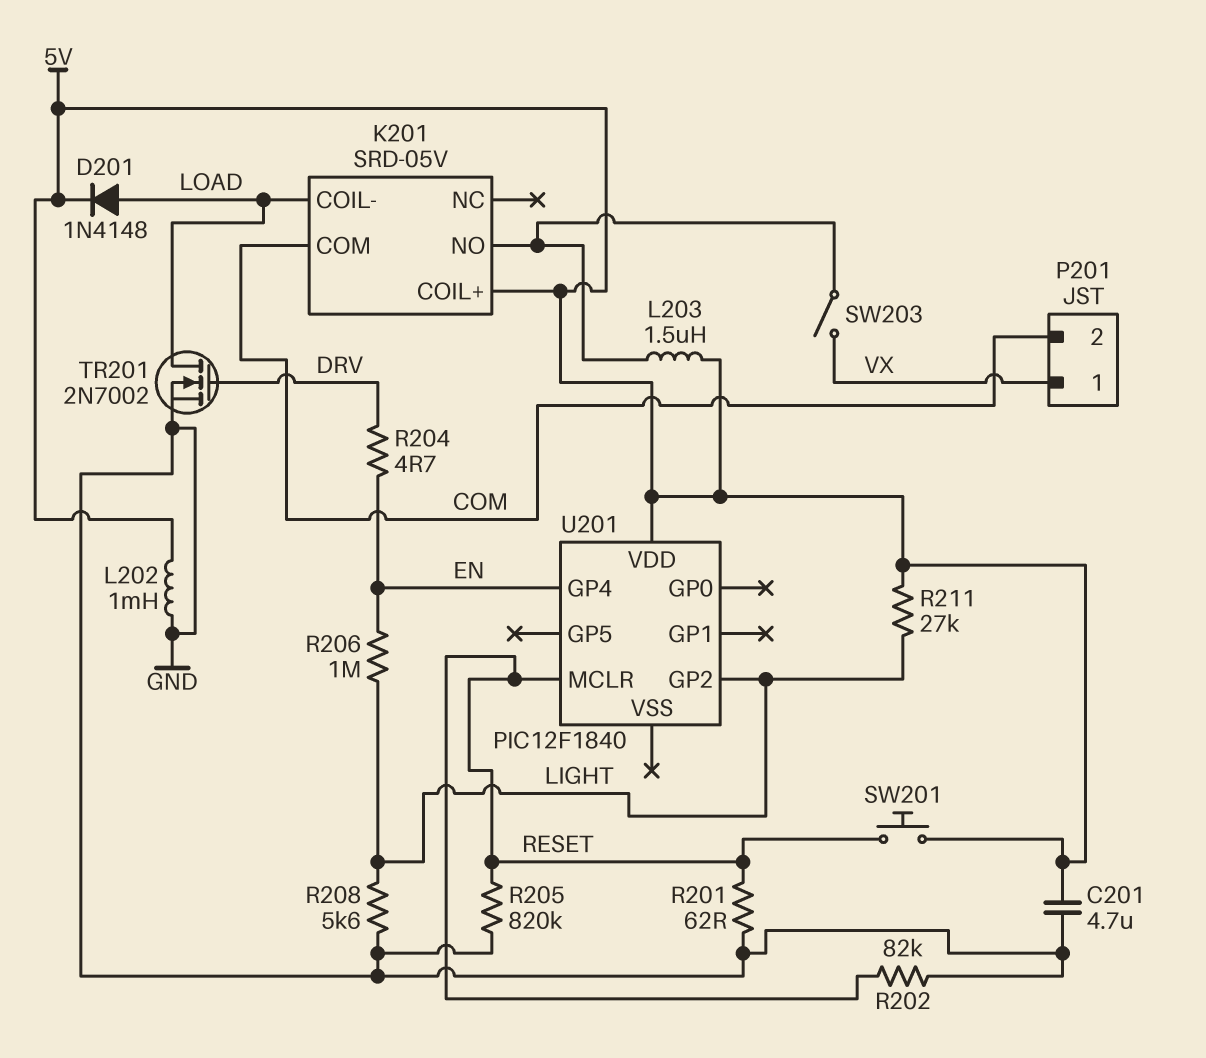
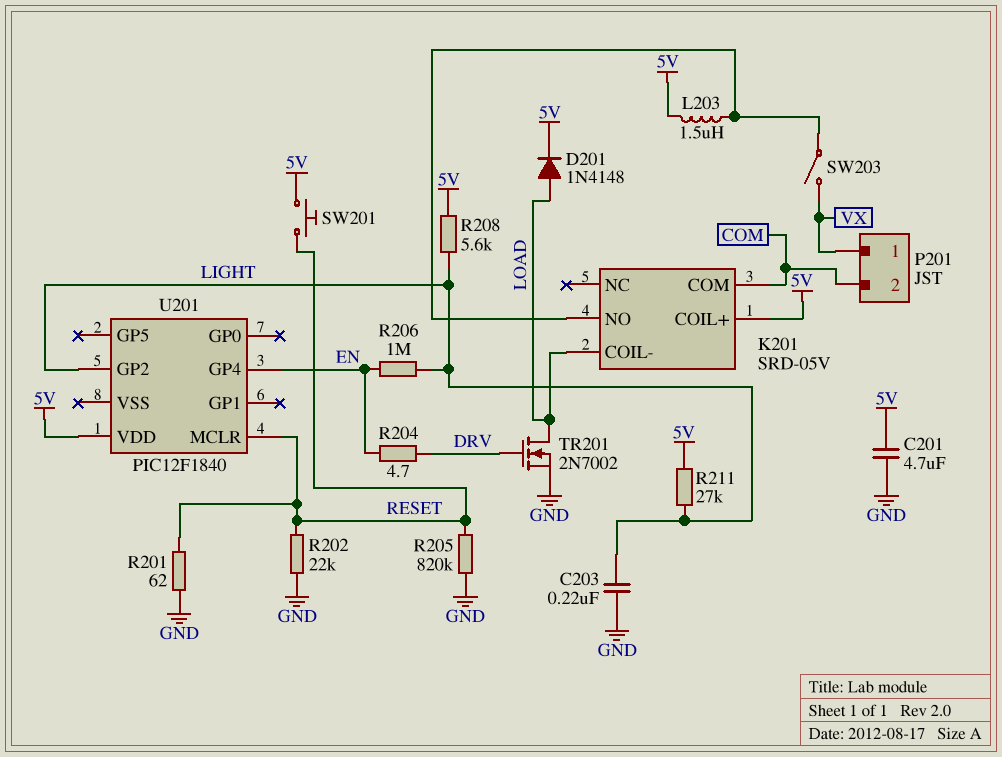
C203: none -> 220nF (GND, LIGHT)
L202: 1mH (5V, GND) -> none
R202: 82k (GND, RESET) -> 22k (GND, RESET)
R208: 5.6k (GND, LIGHT) -> 5.6k (5V, LIGHT)

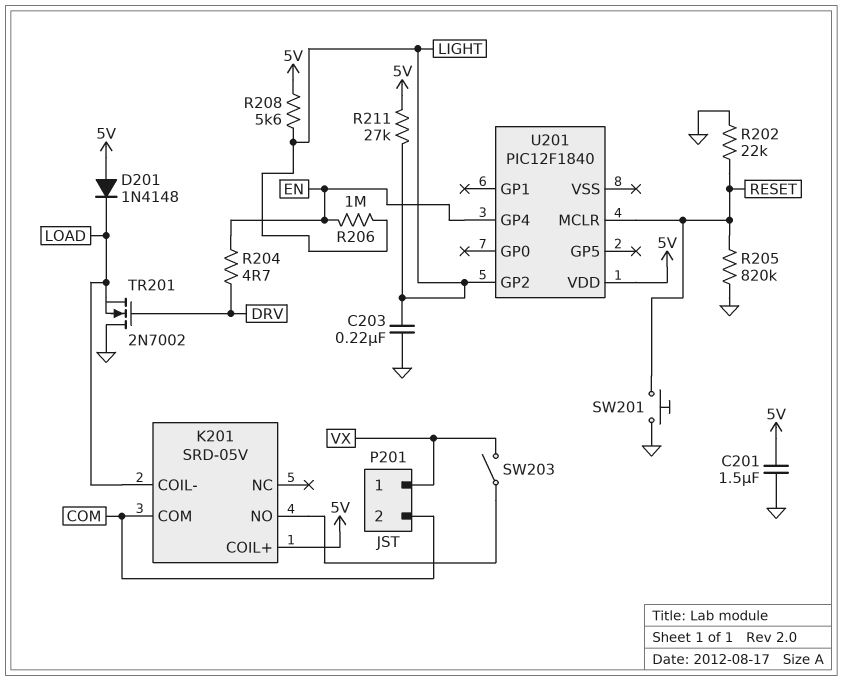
C201: 4.7uF (5V, GND) -> 1.5uF (5V, GND)
D201: diode 1N4148 (A LOAD, K 5V) -> diode 1N4148 (A 5V, K LOAD)
L203: 1.5uH (5V, K201/NO) -> none
R201: 62 (GND, RESET) -> none
SW201: button (5V, RESET) -> button (GND, RESET)
TR201: NMOS 2N7002 (G DRV, D LOAD, S GND) -> NMOS 2N7002 (G DRV, D GND, S LOAD)

